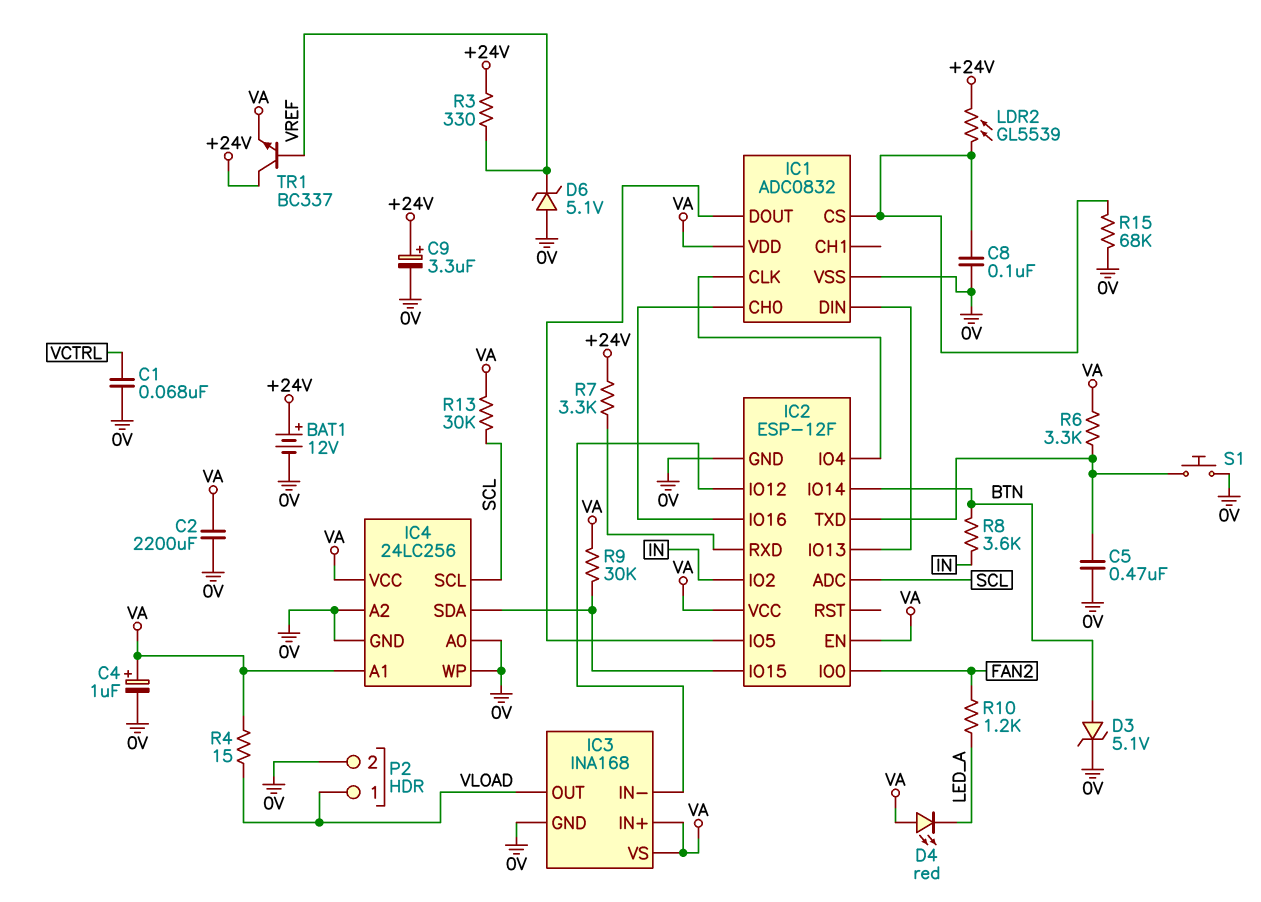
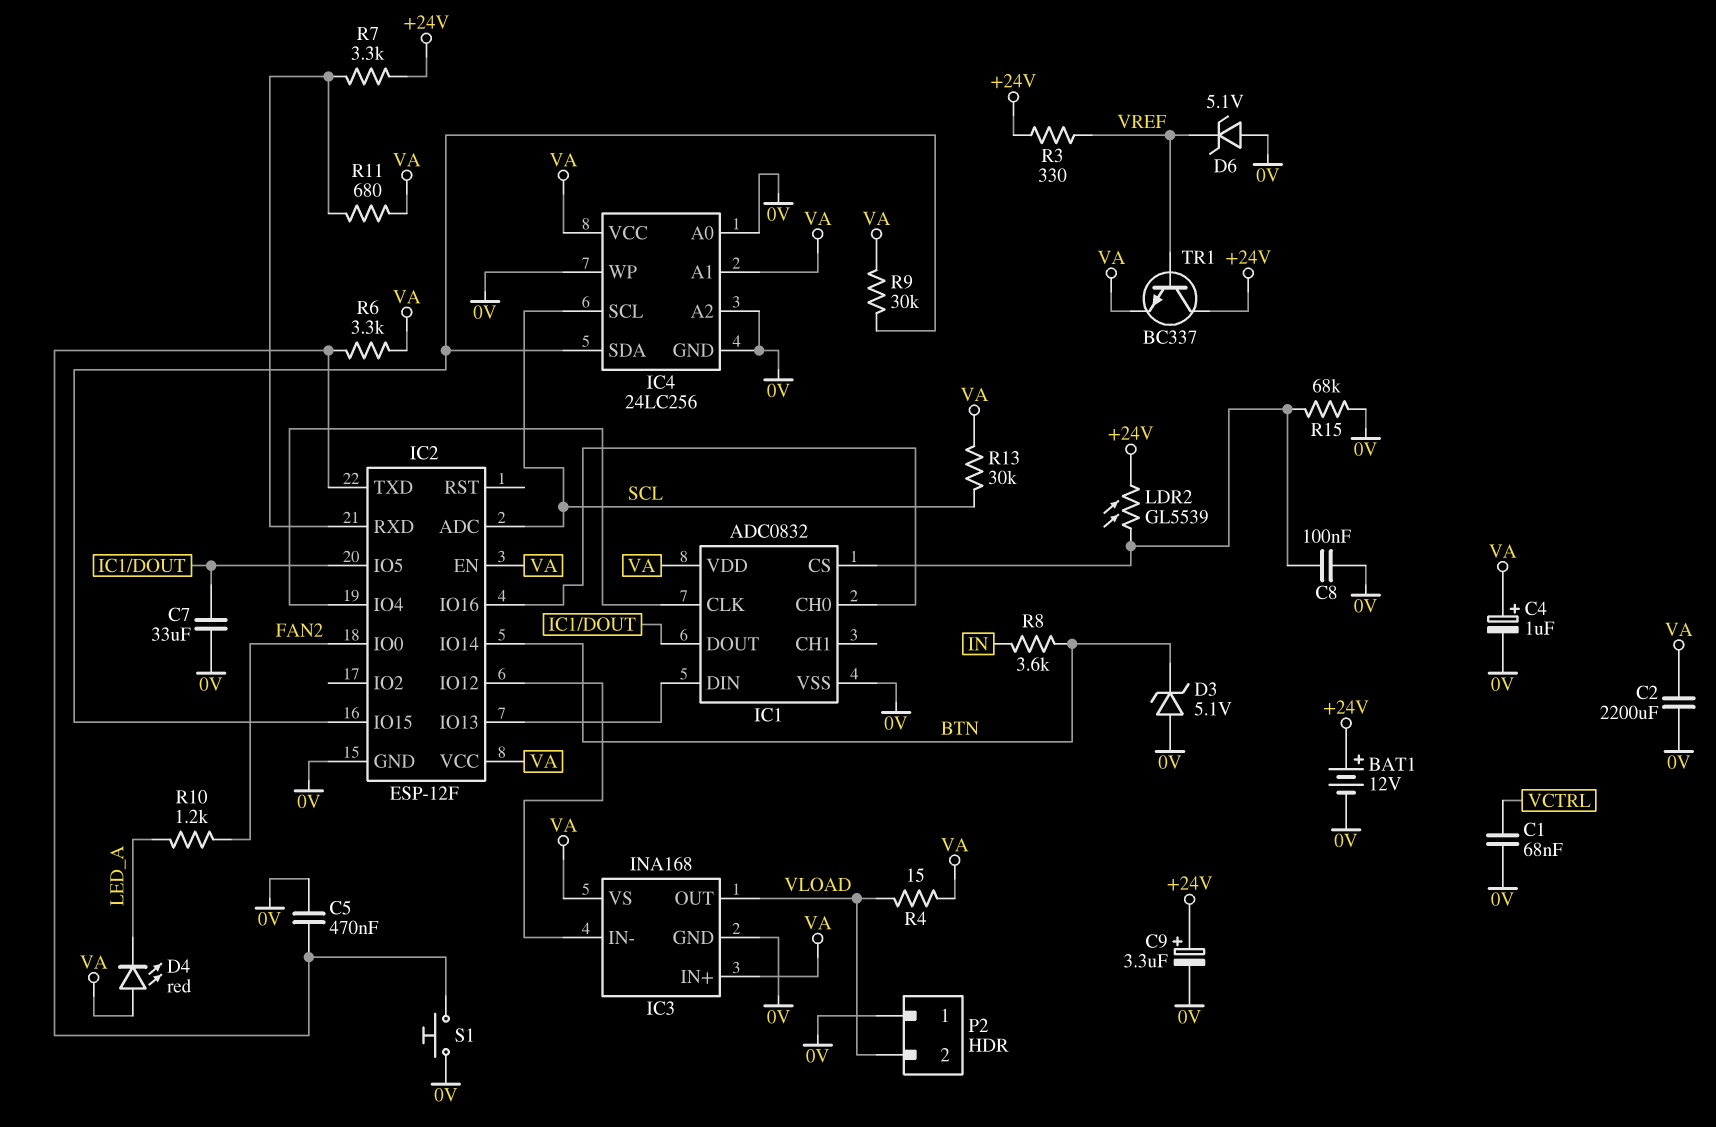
C7: none -> 33uF (0V, IC1/DOUT)
D3: zener 5.1V (A BTN, K 0V) -> zener 5.1V (A 0V, K BTN)
IC2 pin IO2: IN -> none
P2 pin 1: VLOAD -> 0V
P2 pin 2: 0V -> VLOAD
R11: none -> 680 (IC2/RXD, VA)

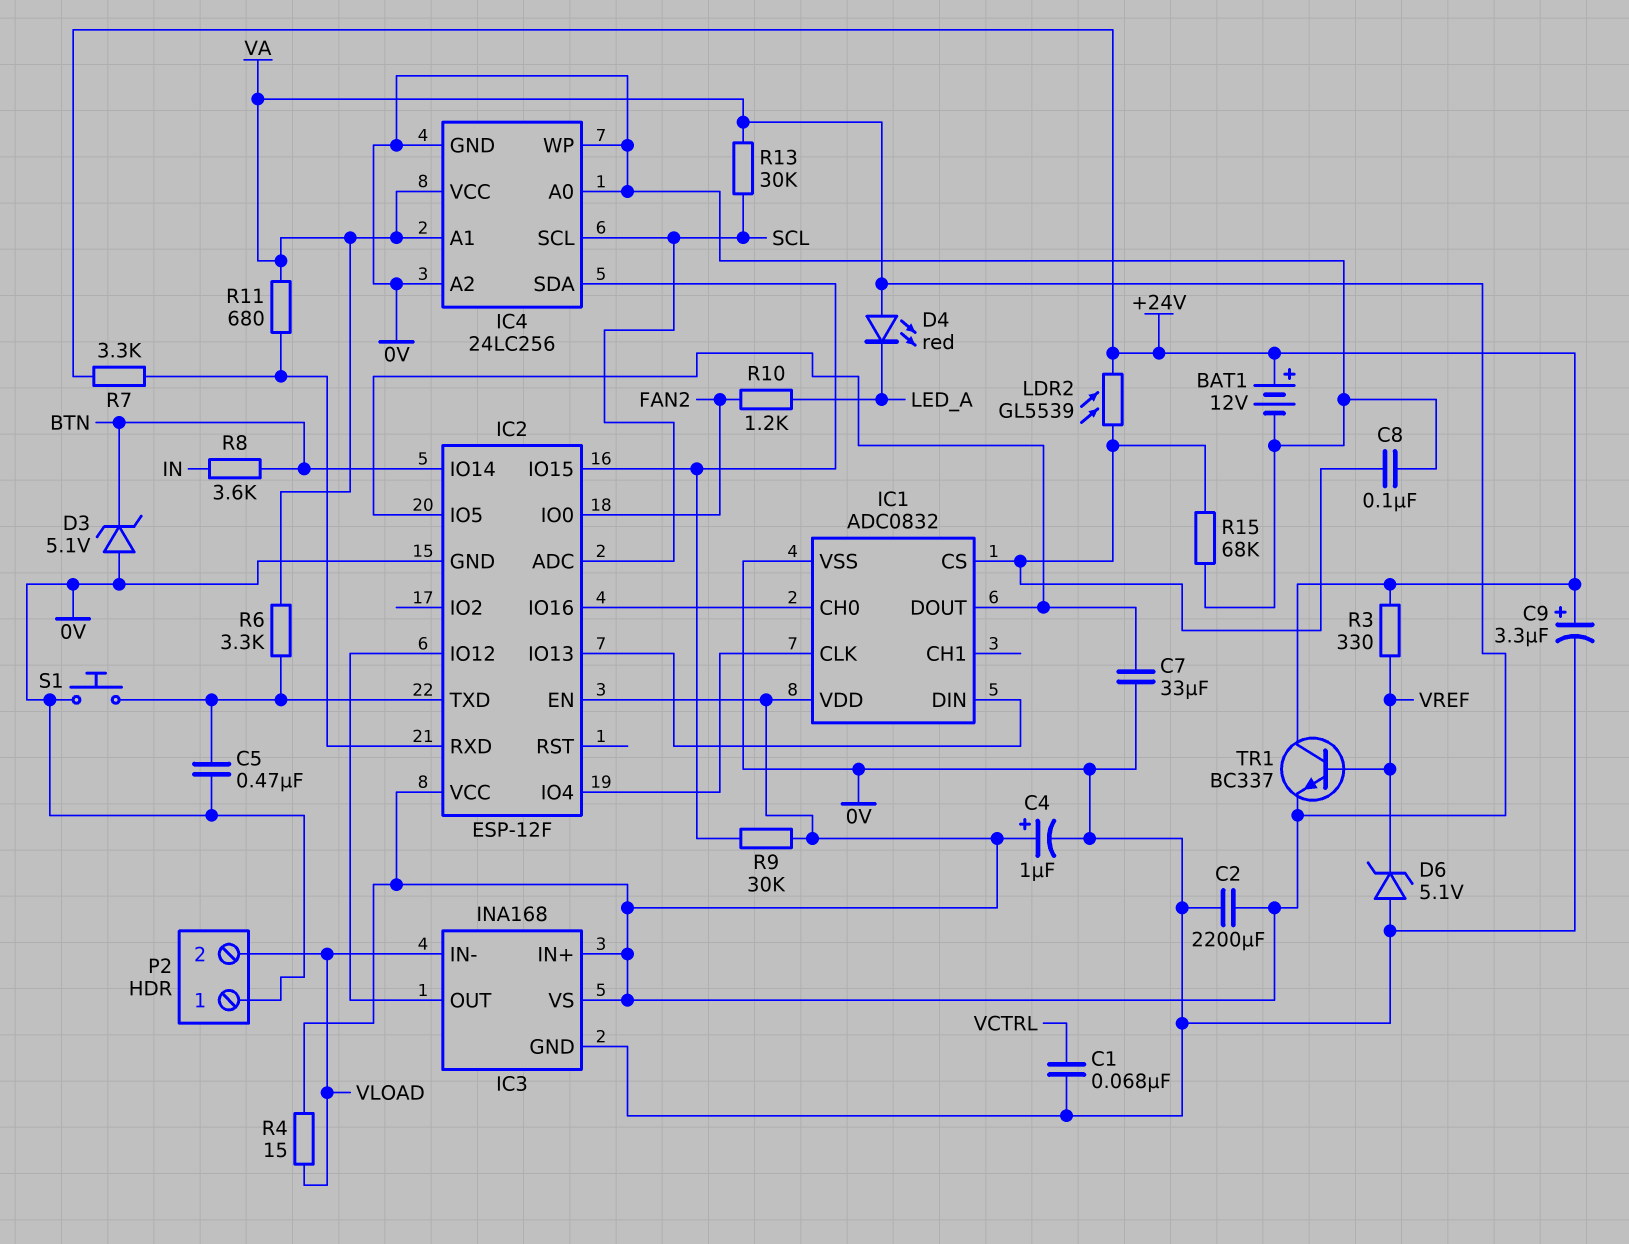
IC3 pin IN-: IC2/IO12 -> VLOAD
IC3 pin OUT: VLOAD -> IC2/IO12

